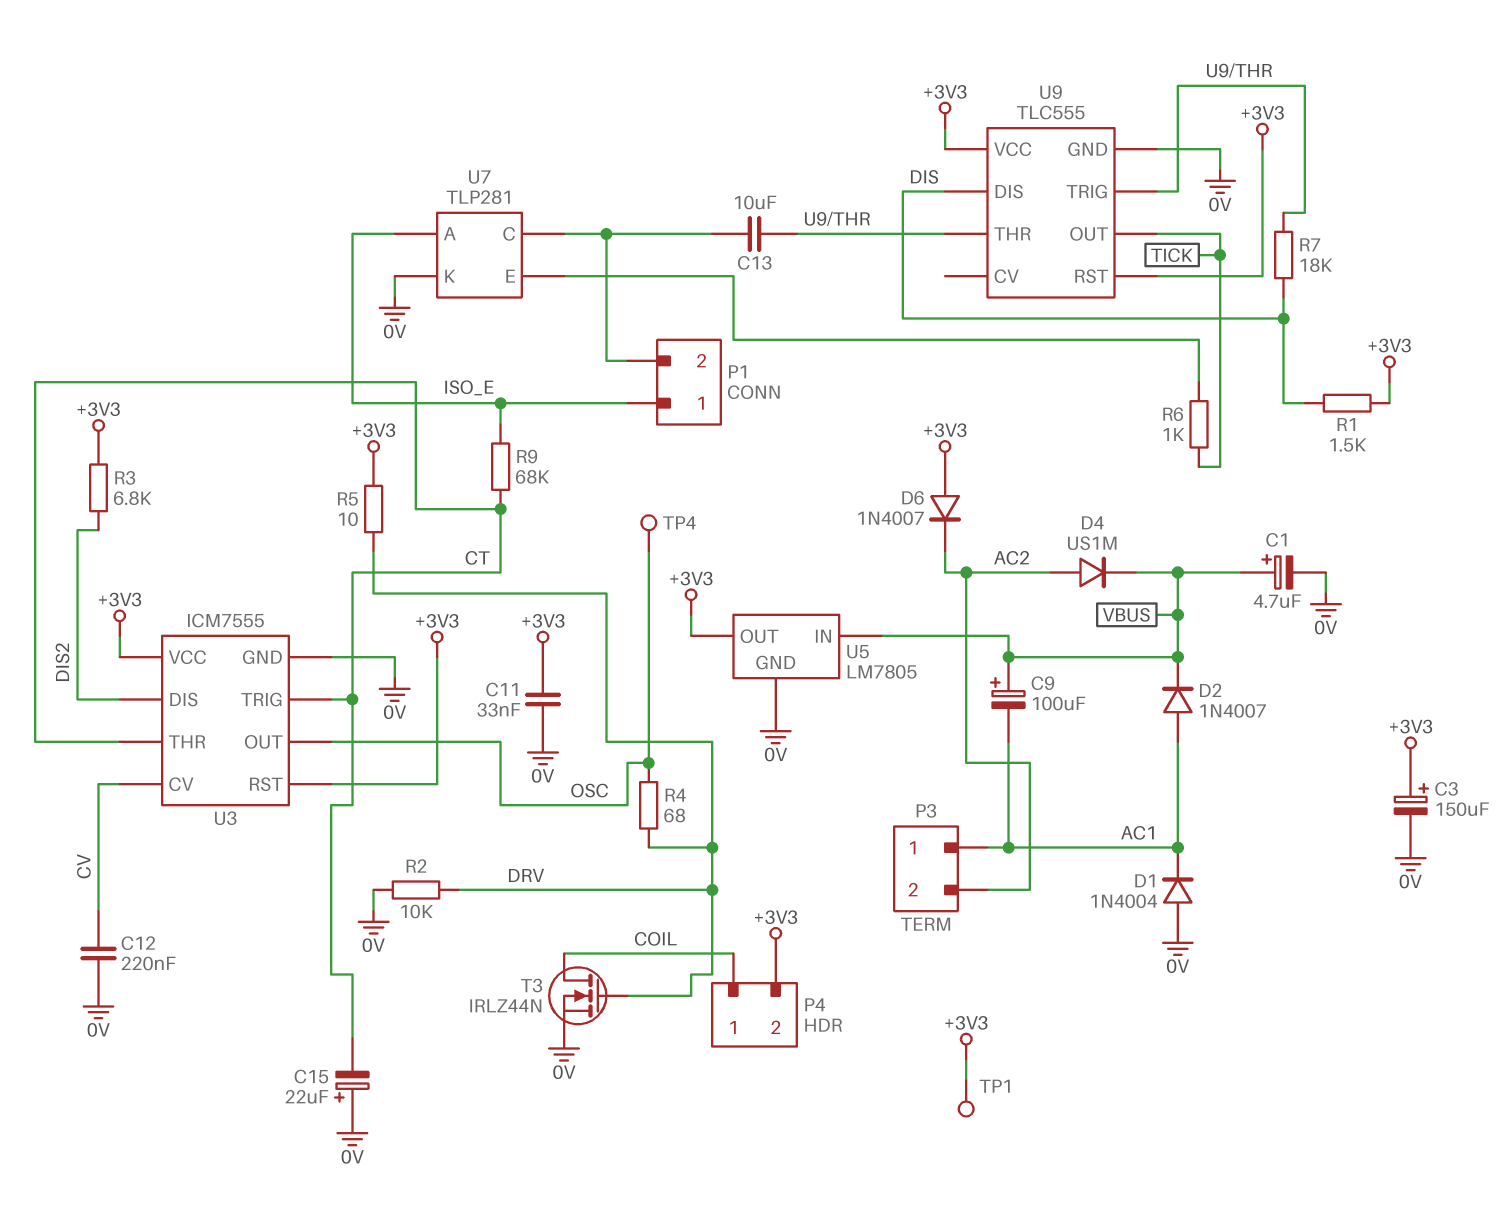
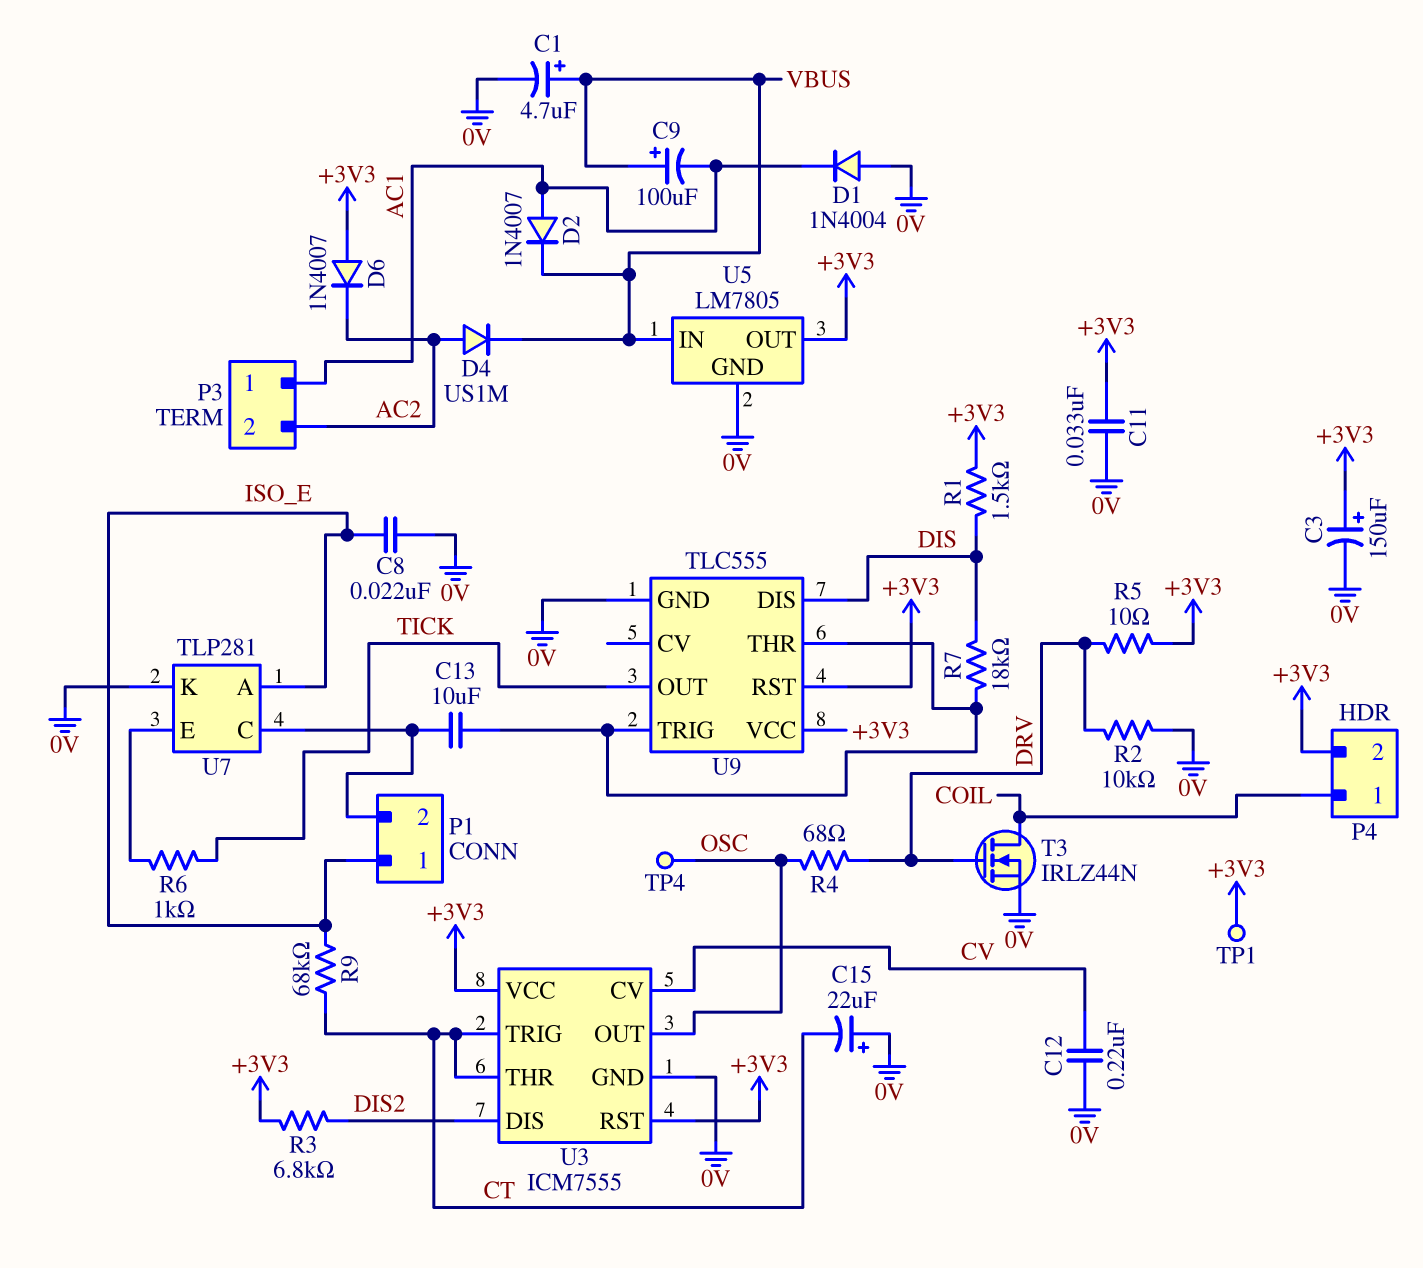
C8: none -> 22nF (0V, ISO_E)

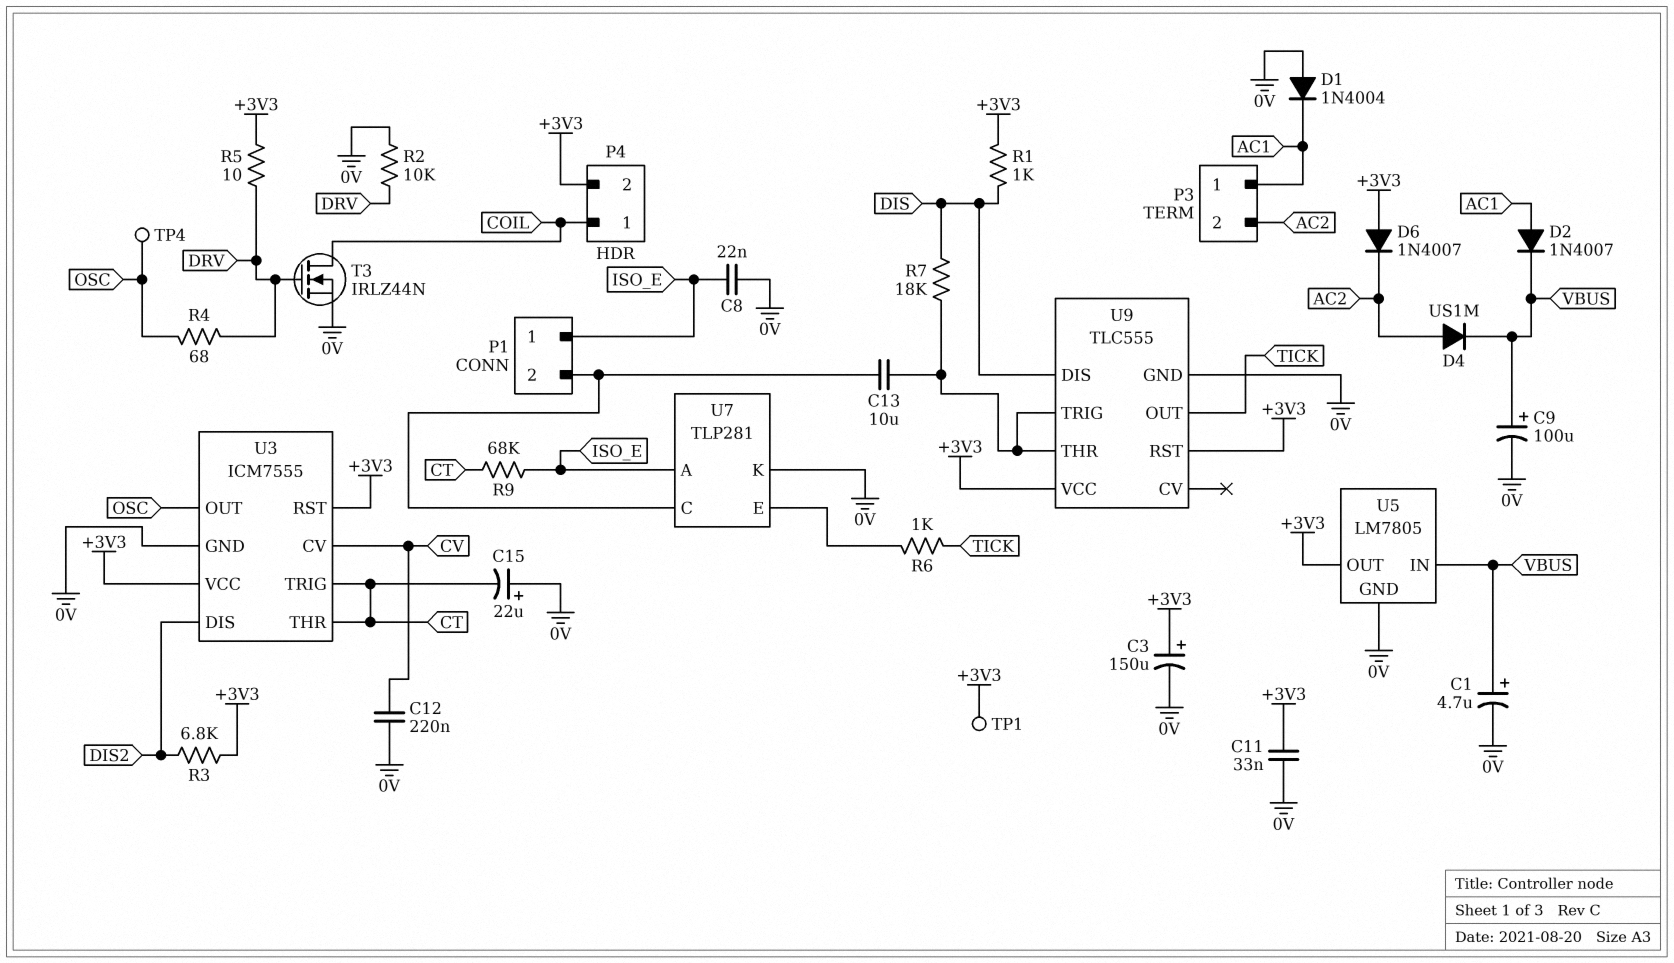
C9: 100uF (plus VBUS, minus AC1) -> 100uF (plus VBUS, minus 0V)
R1: 1.5k (+3V3, DIS) -> 1k (+3V3, DIS)

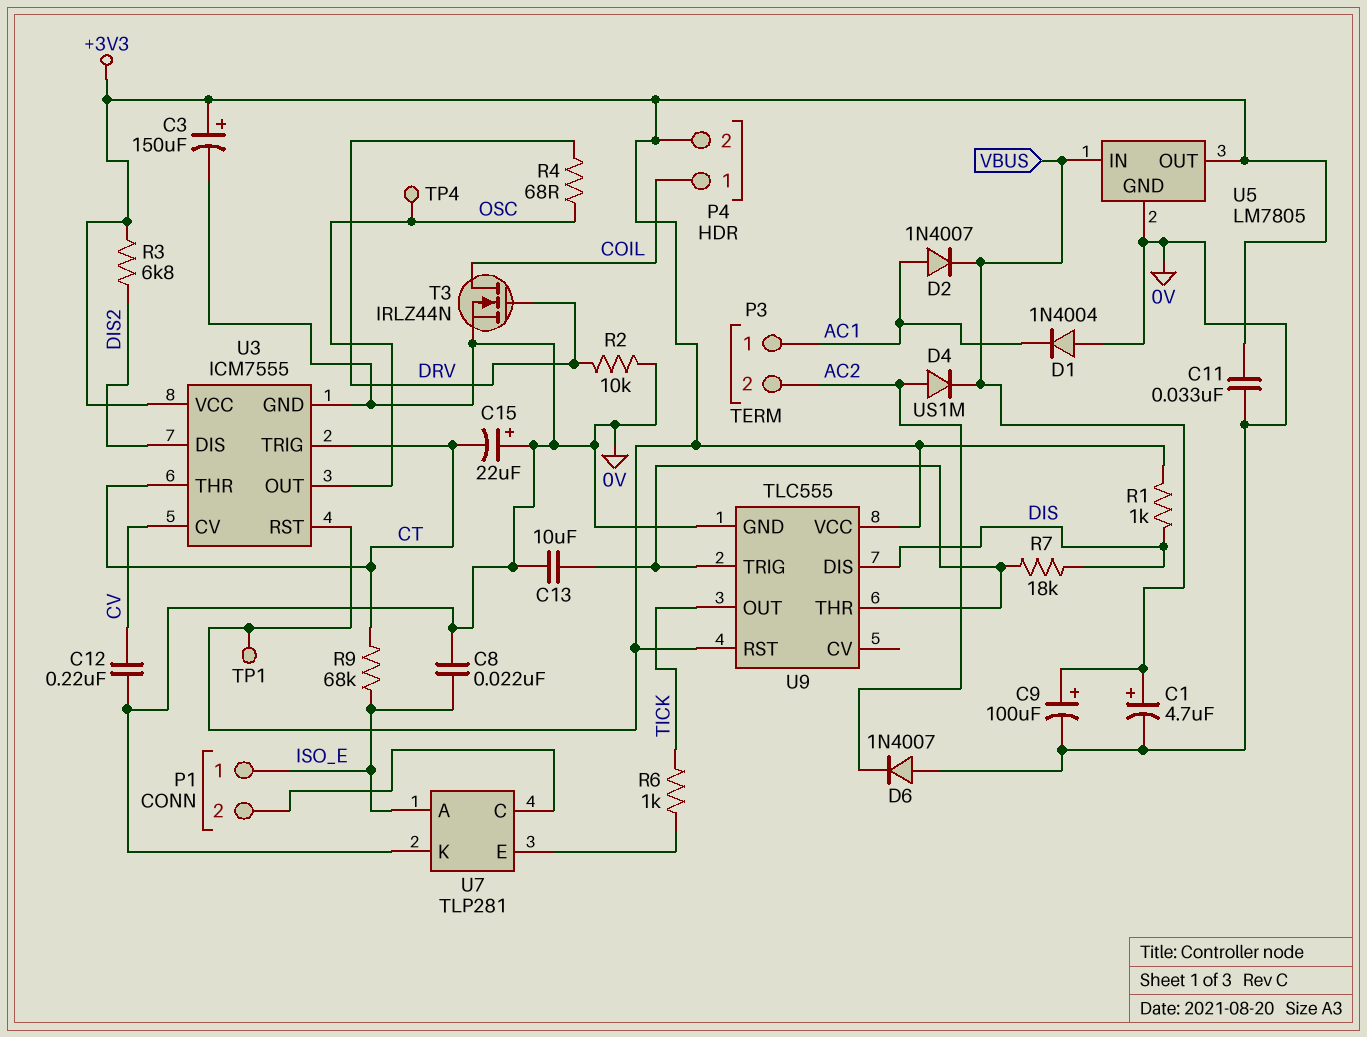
C13: 10uF (P1/2, U9/THR) -> 10uF (0V, U9/THR)
D6: diode 1N4007 (A +3V3, K AC2) -> diode 1N4007 (A 0V, K AC2)
R5: 10 (+3V3, DRV) -> none

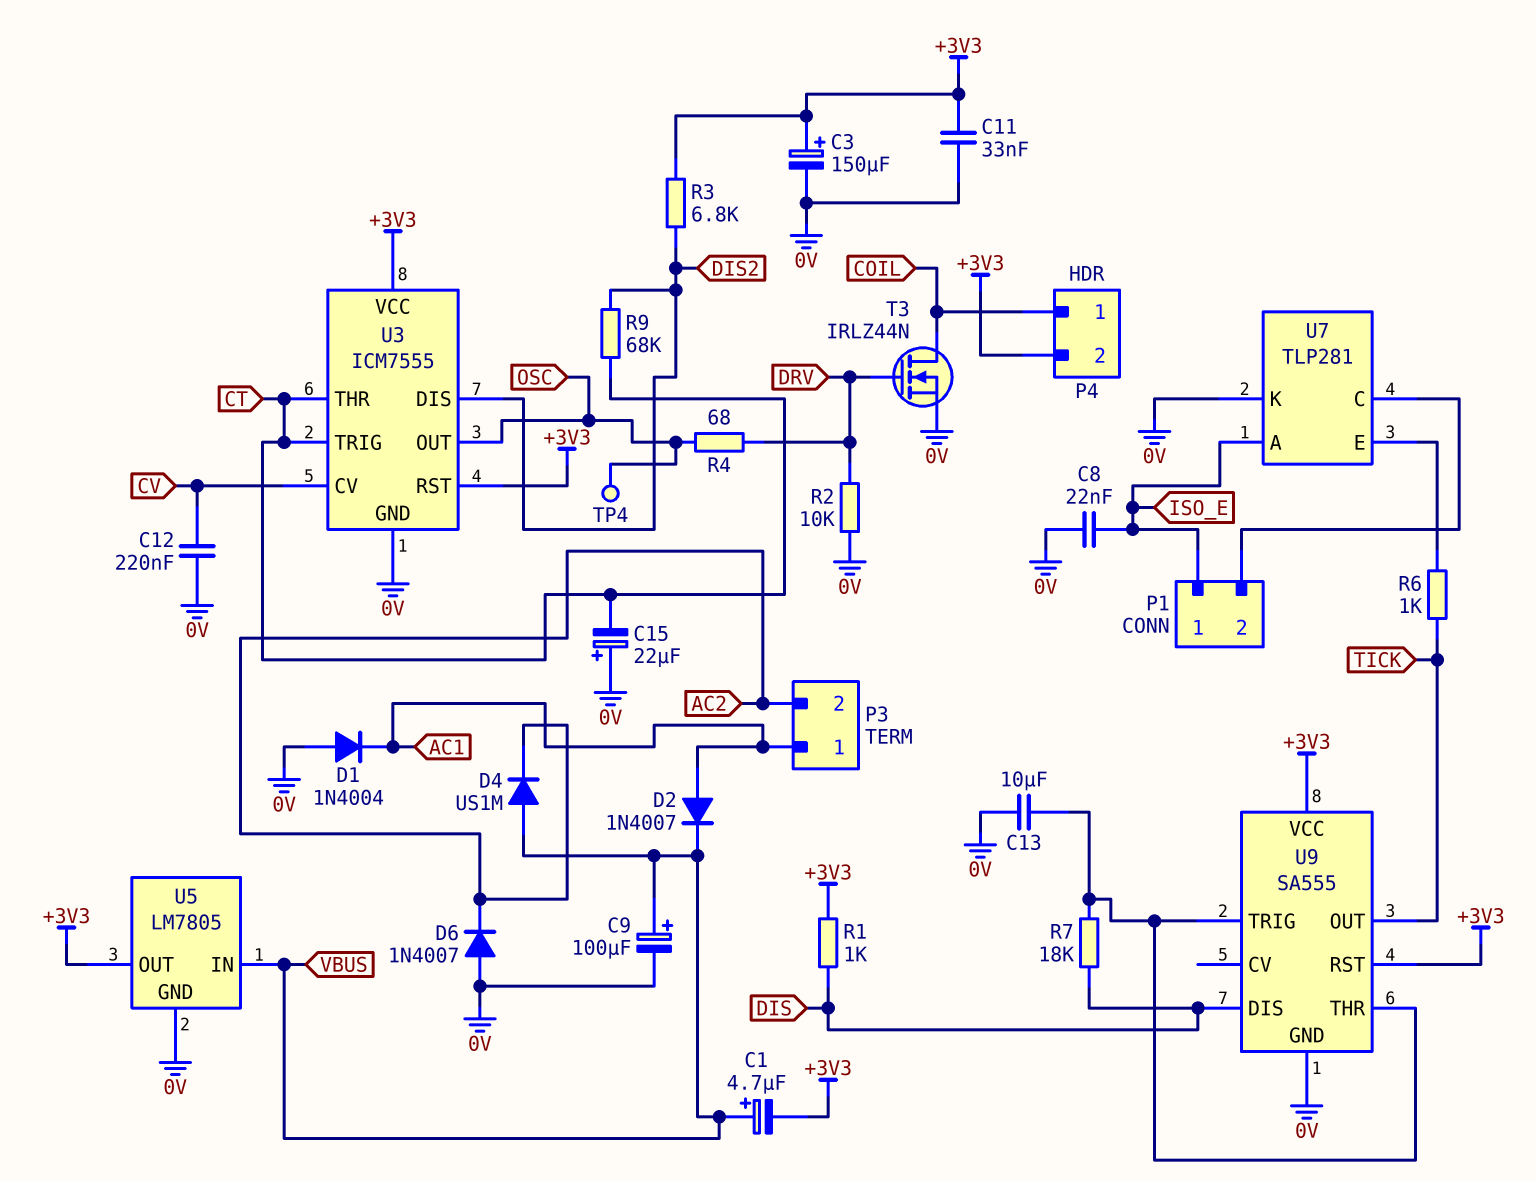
C1: 4.7uF (plus VBUS, minus 0V) -> 4.7uF (plus VBUS, minus +3V3)
D4: diode US1M (A AC2, K VBUS) -> diode US1M (A VBUS, K AC2)
R9: 68k (CT, ISO_E) -> 68k (CT, DIS2)
TP1: test point (+3V3) -> none
U9: TLC555 -> SA555

